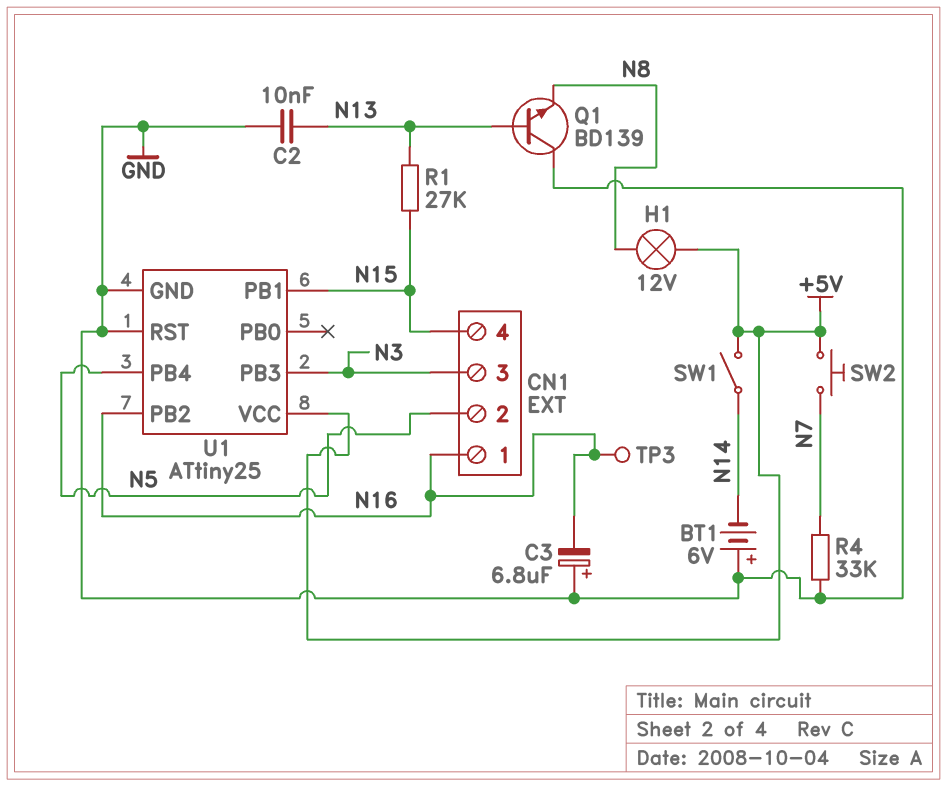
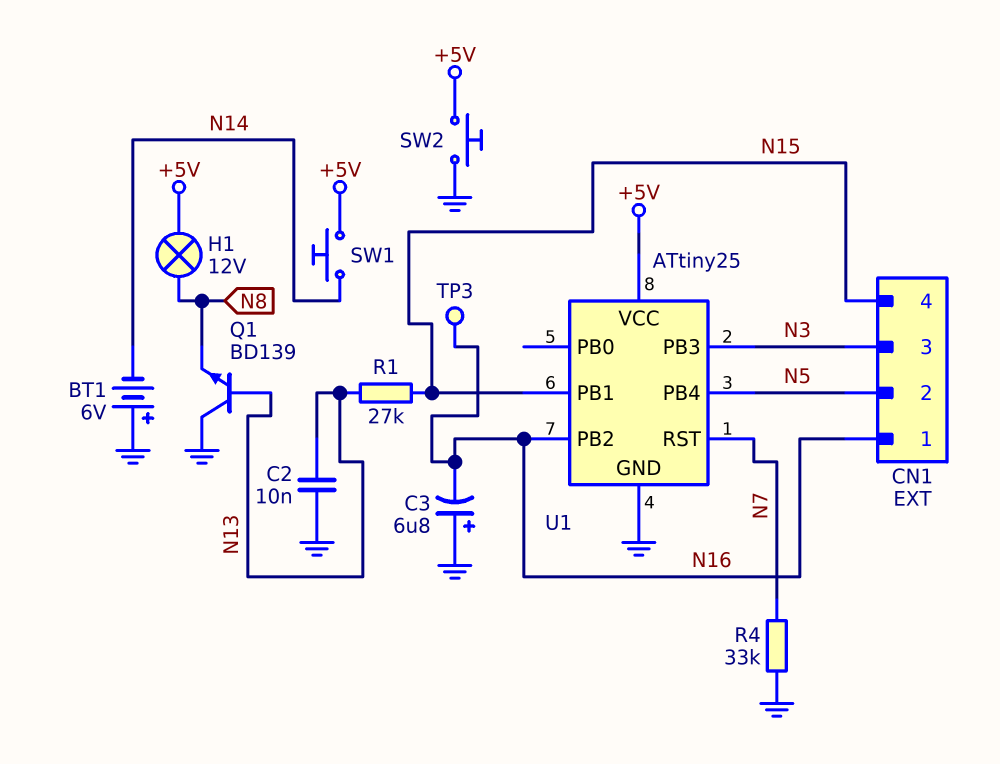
SW1: switch (+5V, N14) -> button (+5V, N14)
SW2: button (+5V, N7) -> button (+5V, GND)
U1 pin RST: GND -> N7

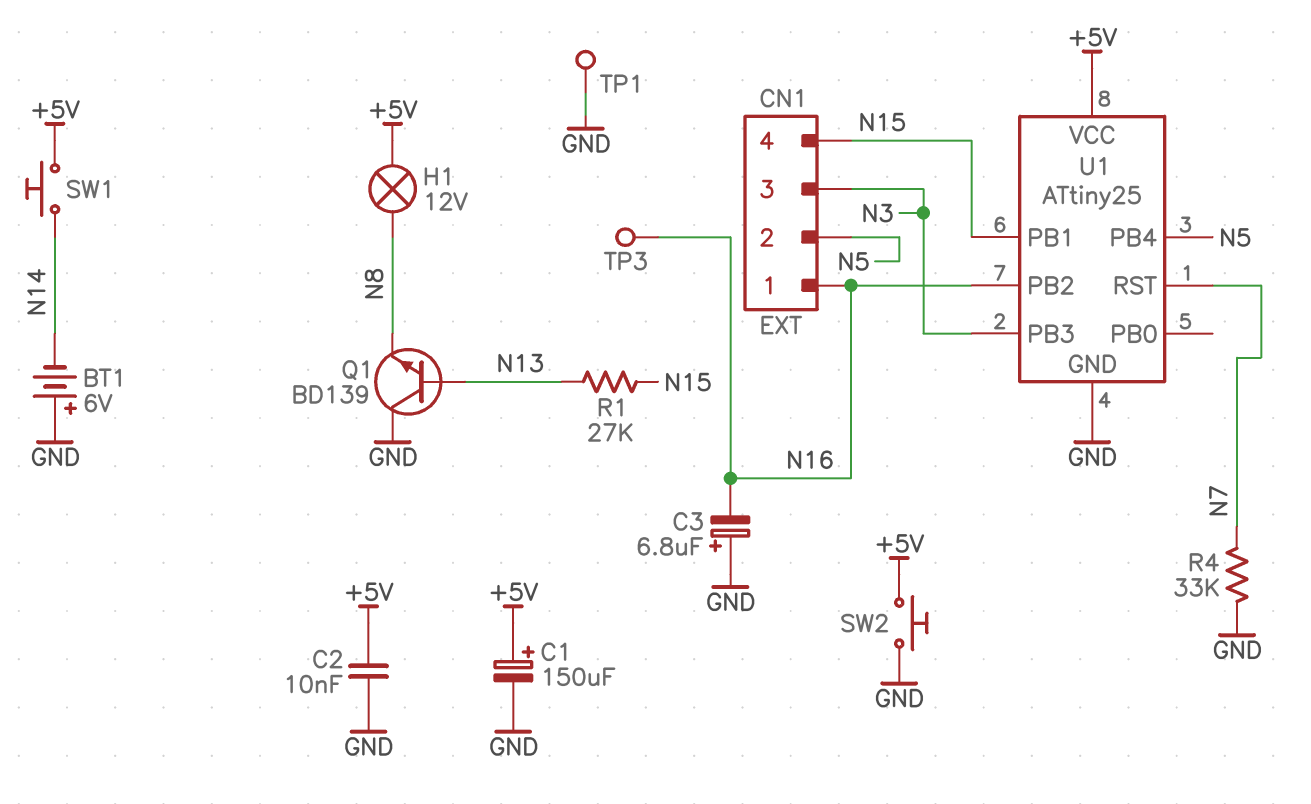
C1: none -> 150uF (plus +5V, minus GND)
C2: 10nF (GND, N13) -> 10nF (+5V, GND)
TP1: none -> test point (GND)

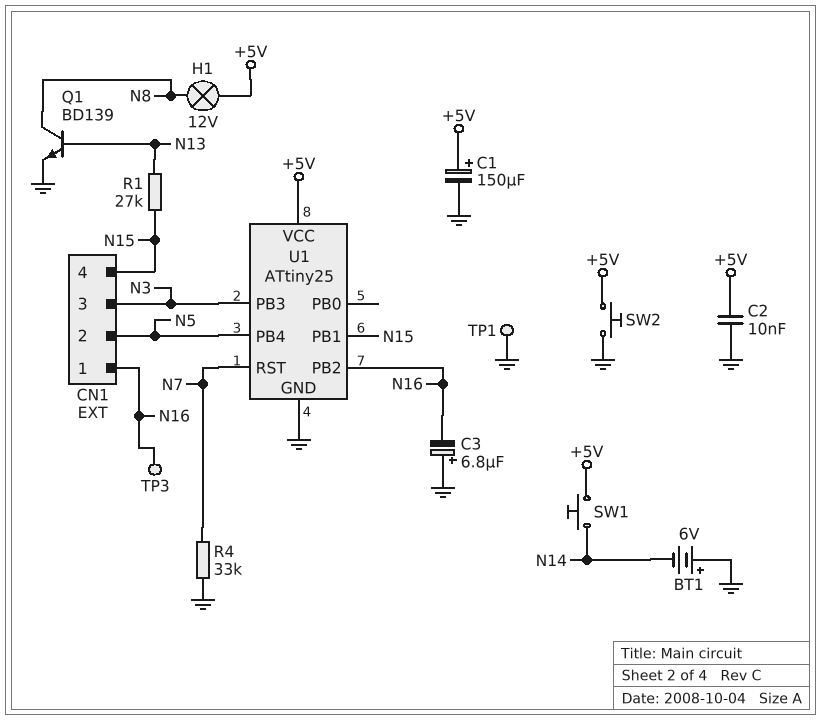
Q1: NPN BD139 (B N13, C GND, E N8) -> NPN BD139 (B N13, C N8, E GND)

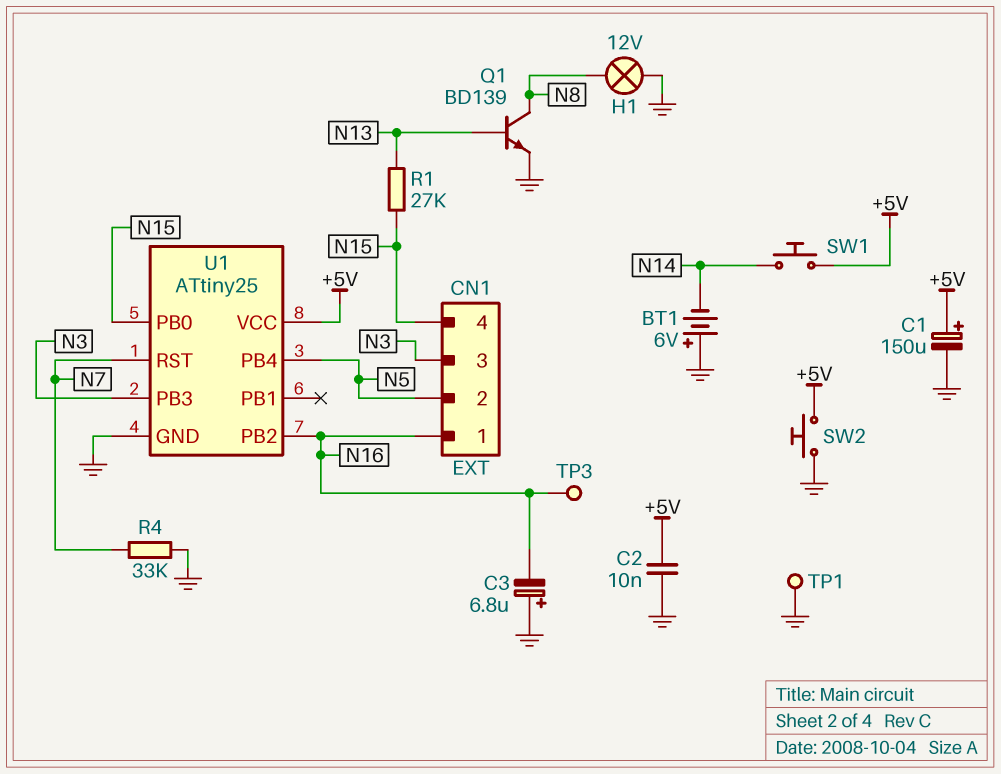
H1: lamp 12V (+5V, N8) -> lamp 12V (GND, N8)
U1 pin PB0: none -> N15
U1 pin PB1: N15 -> none

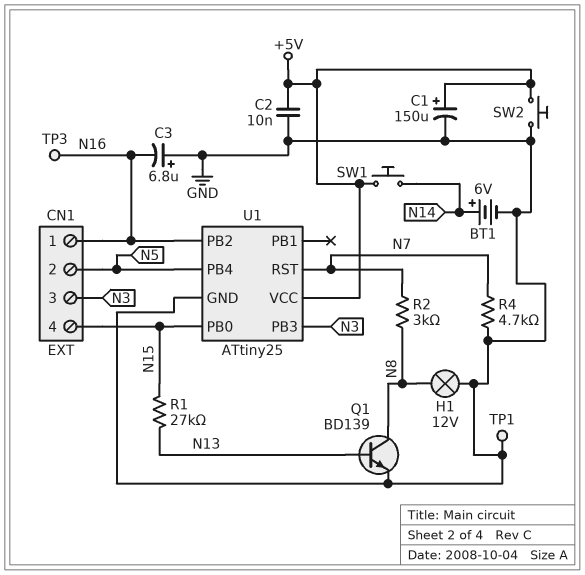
BT1: 6V (plus GND, minus N14) -> 6V (plus N14, minus GND)
R2: none -> 3k (N7, N8)
R4: 33k (GND, N7) -> 4.7k (GND, N7)

